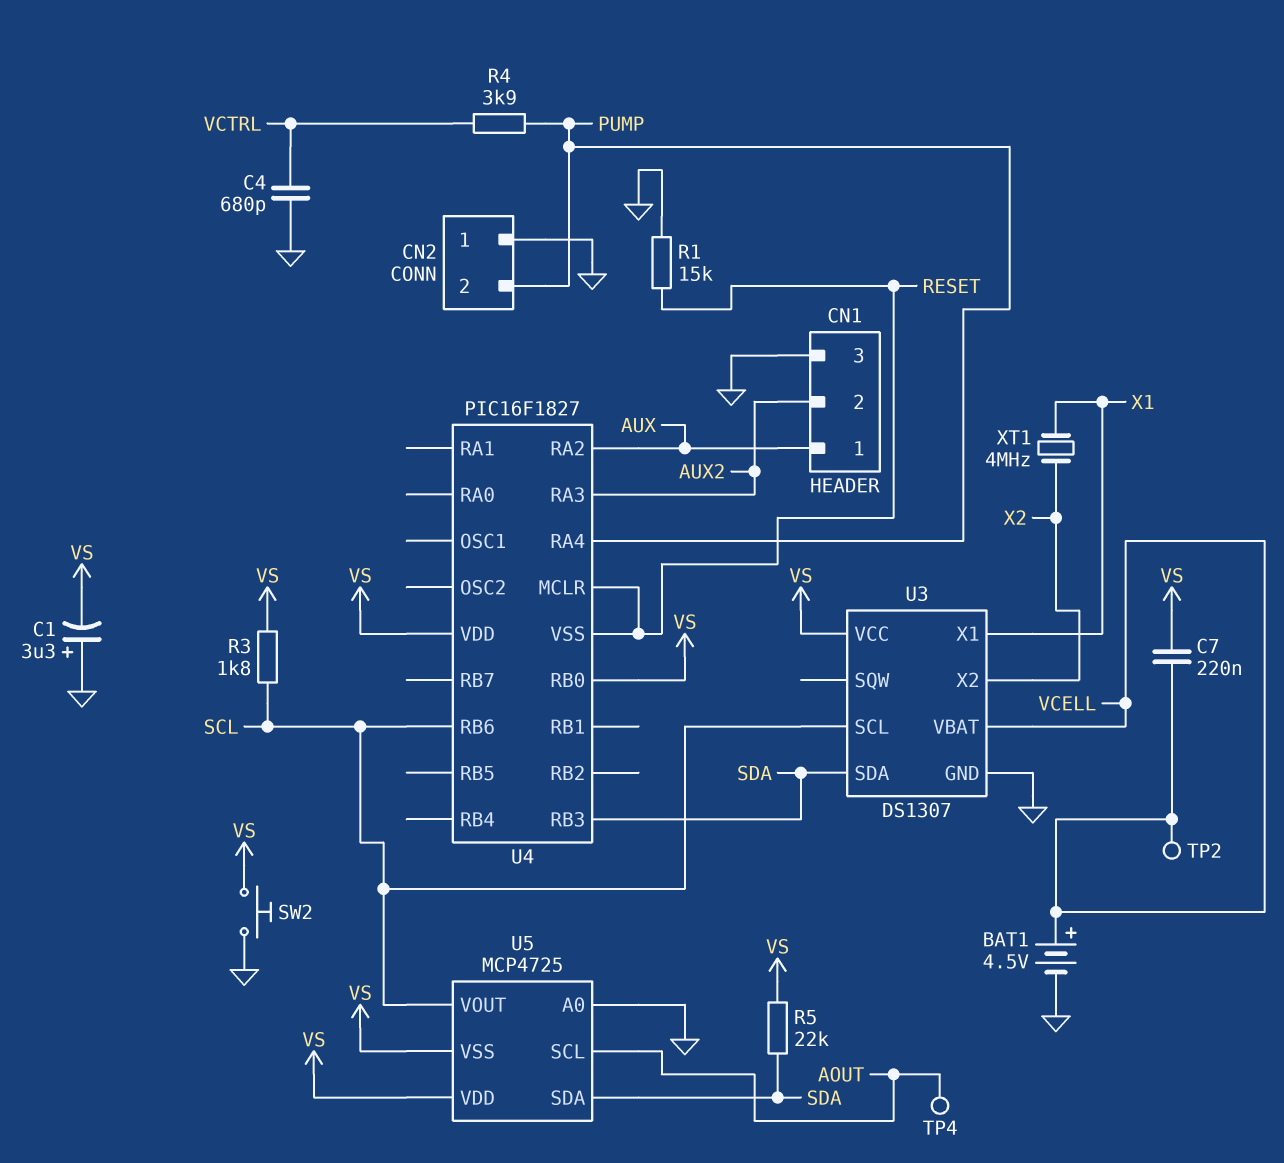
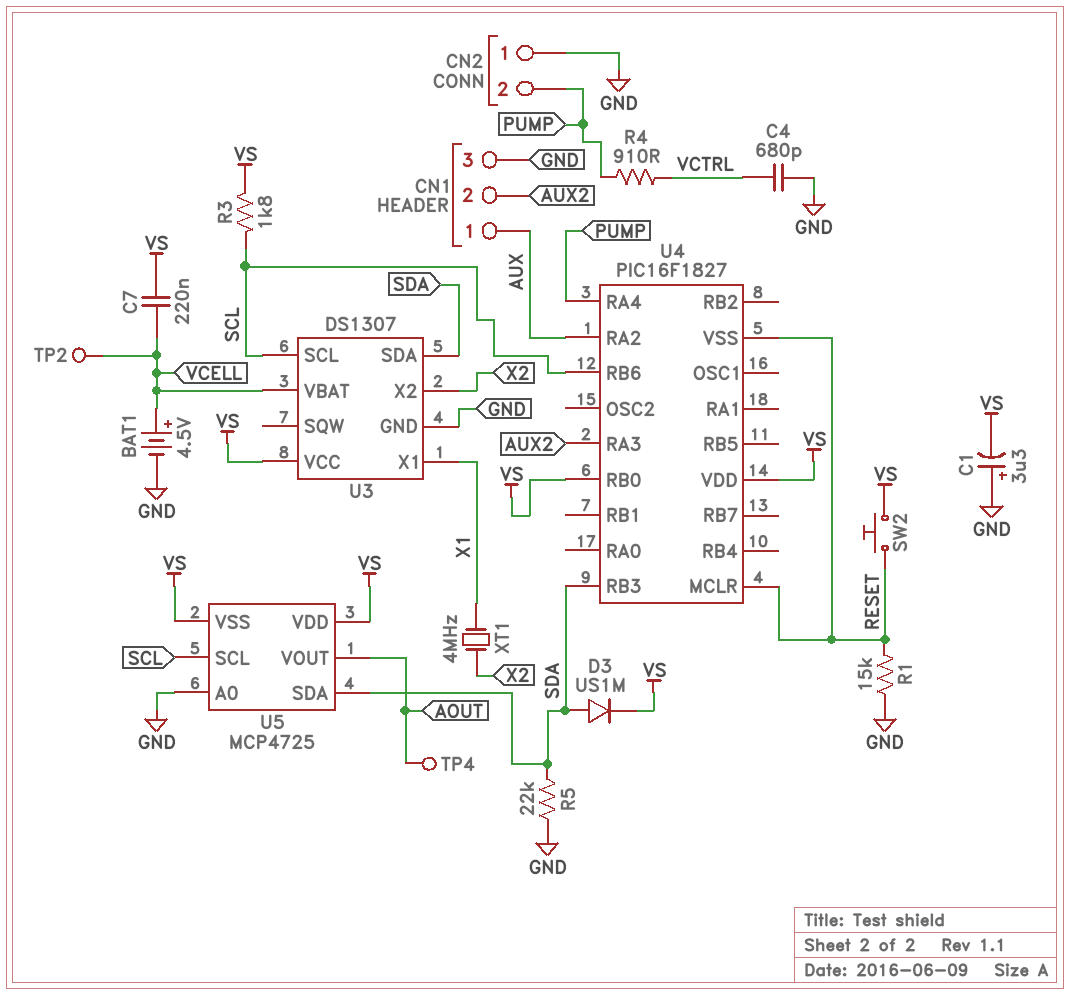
D3: none -> diode US1M (A SDA, K VS)
R4: 3.9k (PUMP, VCTRL) -> 910 (PUMP, VCTRL)
R5: 22k (SDA, VS) -> 22k (GND, SDA)
SW2: button (GND, VS) -> button (RESET, VS)
U5 pin SCL: AOUT -> SCL
U5 pin VOUT: SCL -> AOUT

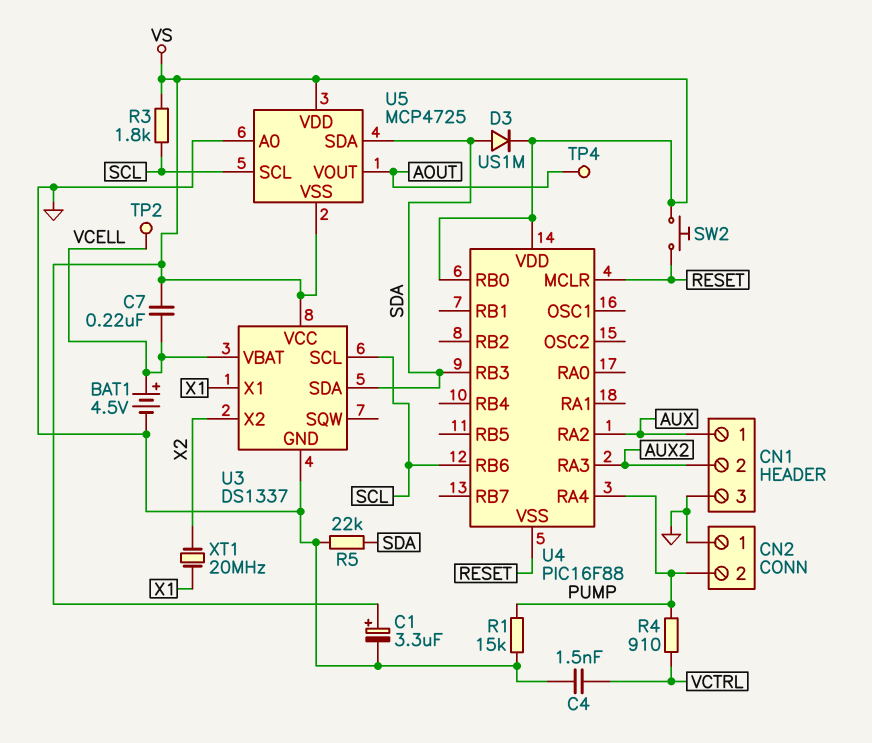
C1: 3.3uF (plus GND, minus VS) -> 3.3uF (plus VS, minus GND)
C4: 680pF (GND, VCTRL) -> 1.5nF (GND, VCTRL)
R1: 15k (GND, RESET) -> 15k (GND, PUMP)
U3: DS1307 -> DS1337
U4: PIC16F1827 -> PIC16F88
XT1: 4MHz (X1, X2) -> 20MHz (X1, X2)

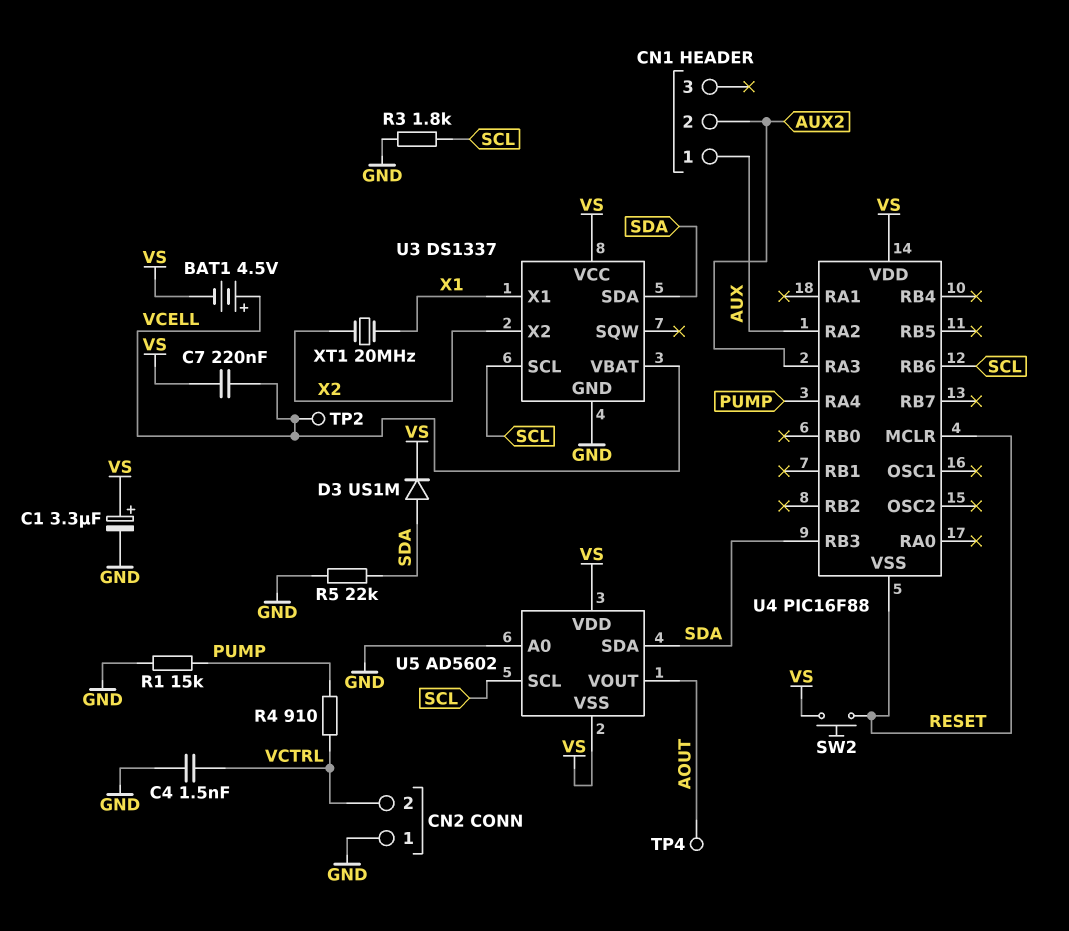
BAT1: 4.5V (plus VCELL, minus GND) -> 4.5V (plus VCELL, minus VS)
CN1 pin 3: GND -> none
CN2 pin 2: PUMP -> VCTRL
R3: 1.8k (SCL, VS) -> 1.8k (GND, SCL)
U4 pin RB0: VS -> none
U5: MCP4725 -> AD5602

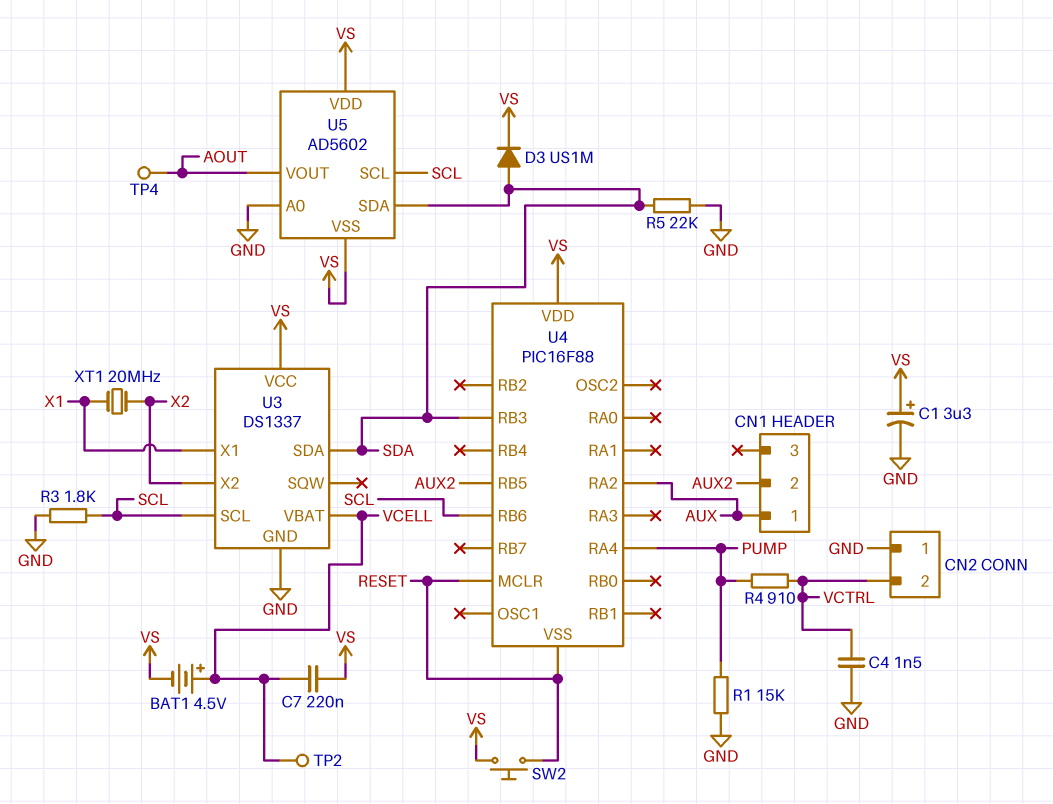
U4 pin RA3: AUX2 -> none
U4 pin RB5: none -> AUX2

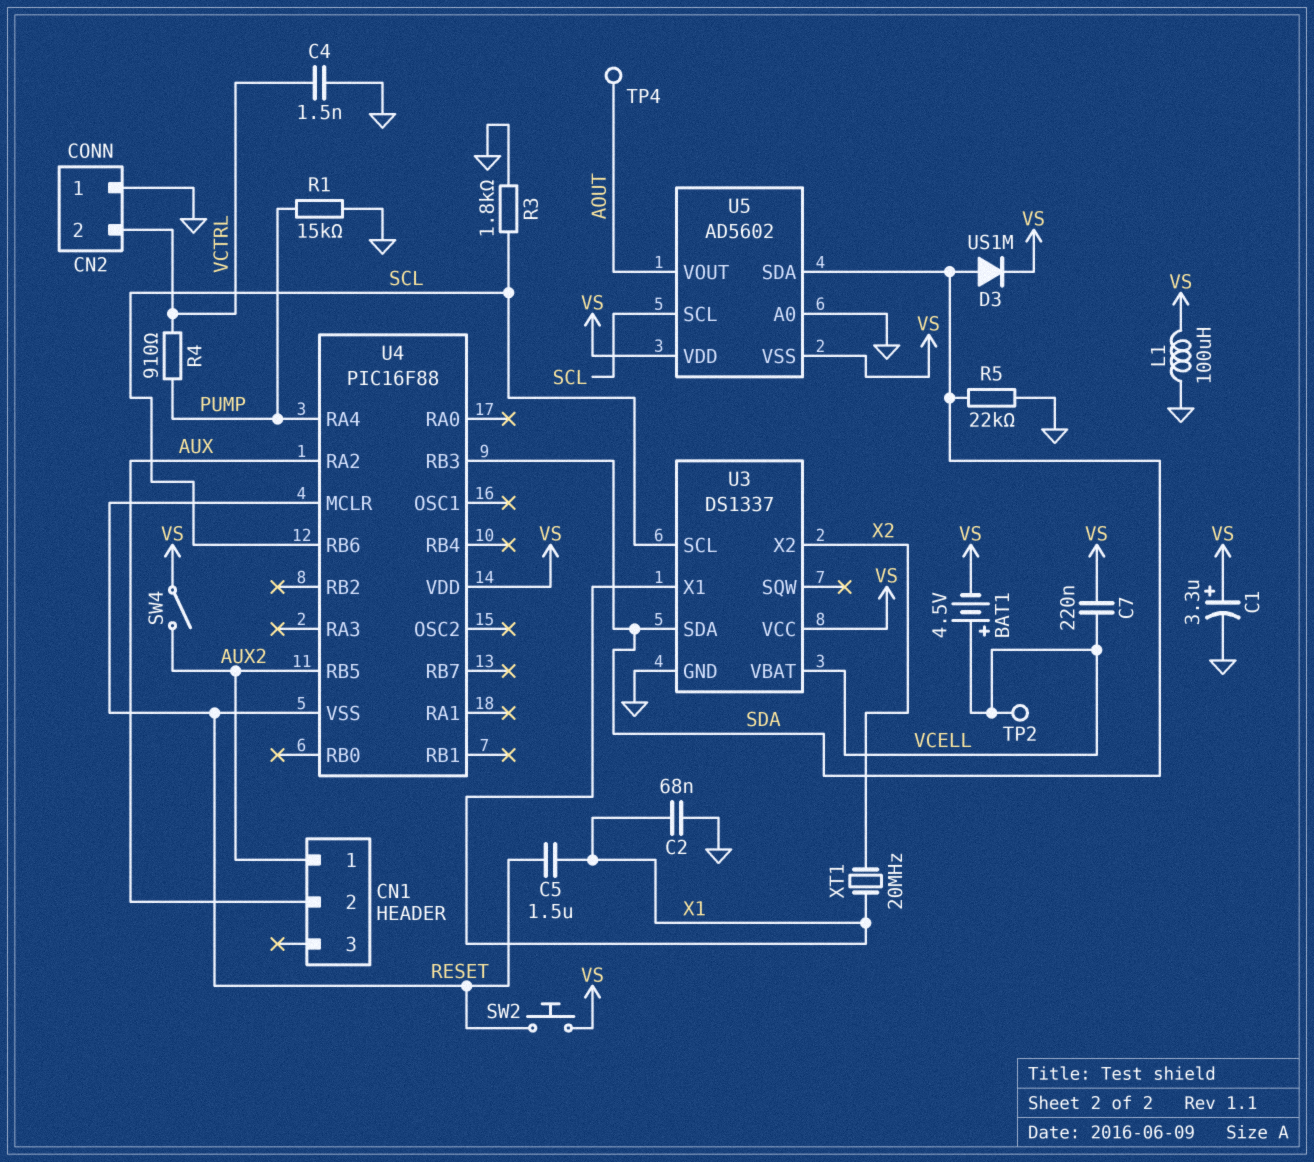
C2: none -> 68nF (GND, X1)
C5: none -> 1.5uF (RESET, X1)
CN1 pin 1: AUX -> AUX2
CN1 pin 2: AUX2 -> AUX
L1: none -> 100uH (GND, VS)
SW4: none -> switch (AUX2, VS)

